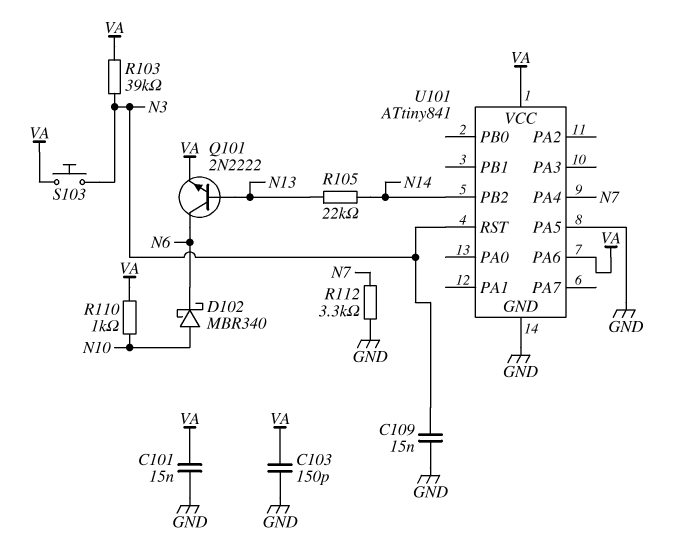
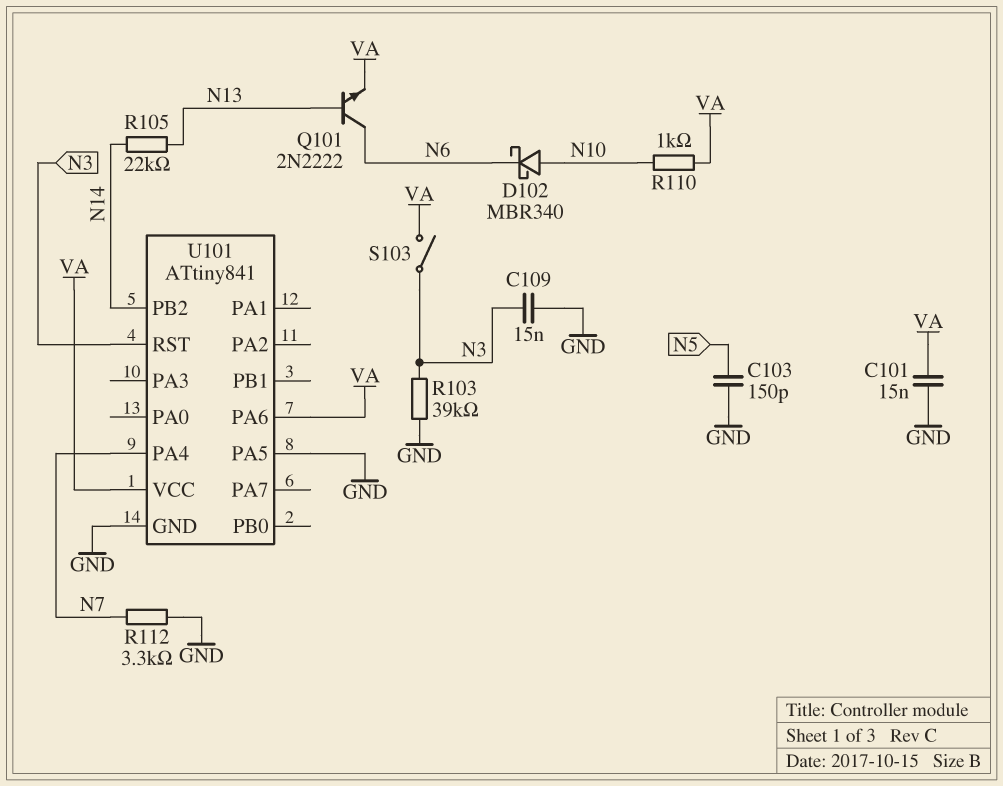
C103: 150pF (GND, VA) -> 150pF (GND, N5)
R103: 39k (N3, VA) -> 39k (GND, N3)
S103: button (N3, VA) -> switch (N3, VA)

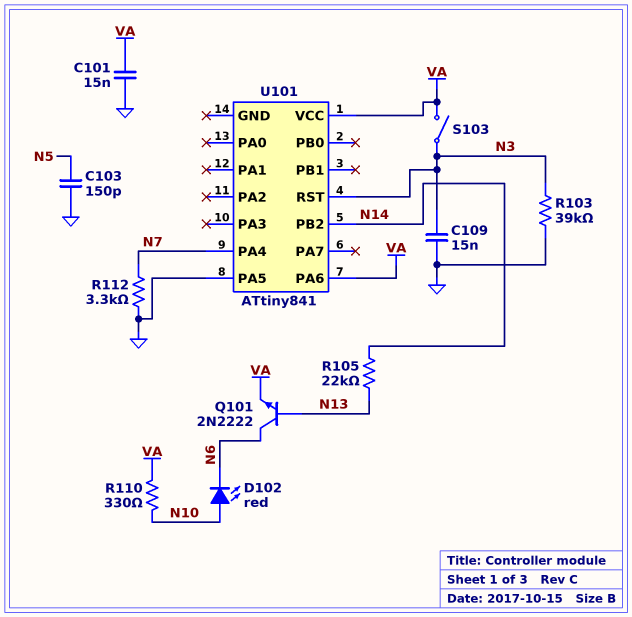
D102: schottky MBR340 (A N10, K N6) -> LED red (A N10, K N6)
R110: 1k (N10, VA) -> 330 (N10, VA)
U101 pin GND: GND -> none

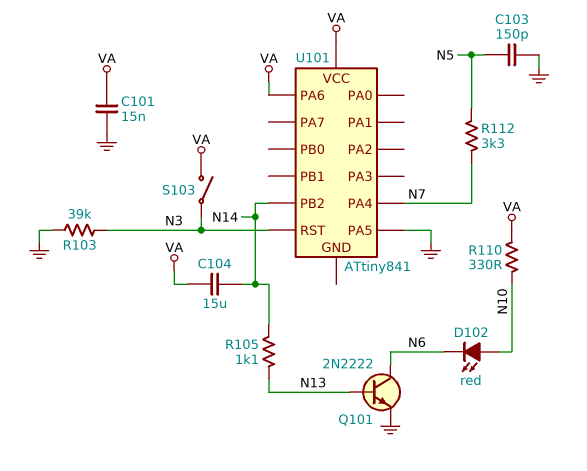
C104: none -> 15uF (N14, VA)
C109: 15nF (GND, N3) -> none
Q101: NPN 2N2222 (B N13, C N6, E VA) -> NPN 2N2222 (B N13, C N6, E GND)
R105: 22k (N13, N14) -> 1.1k (N13, N14)
R112: 3.3k (GND, N7) -> 3.3k (N5, N7)

